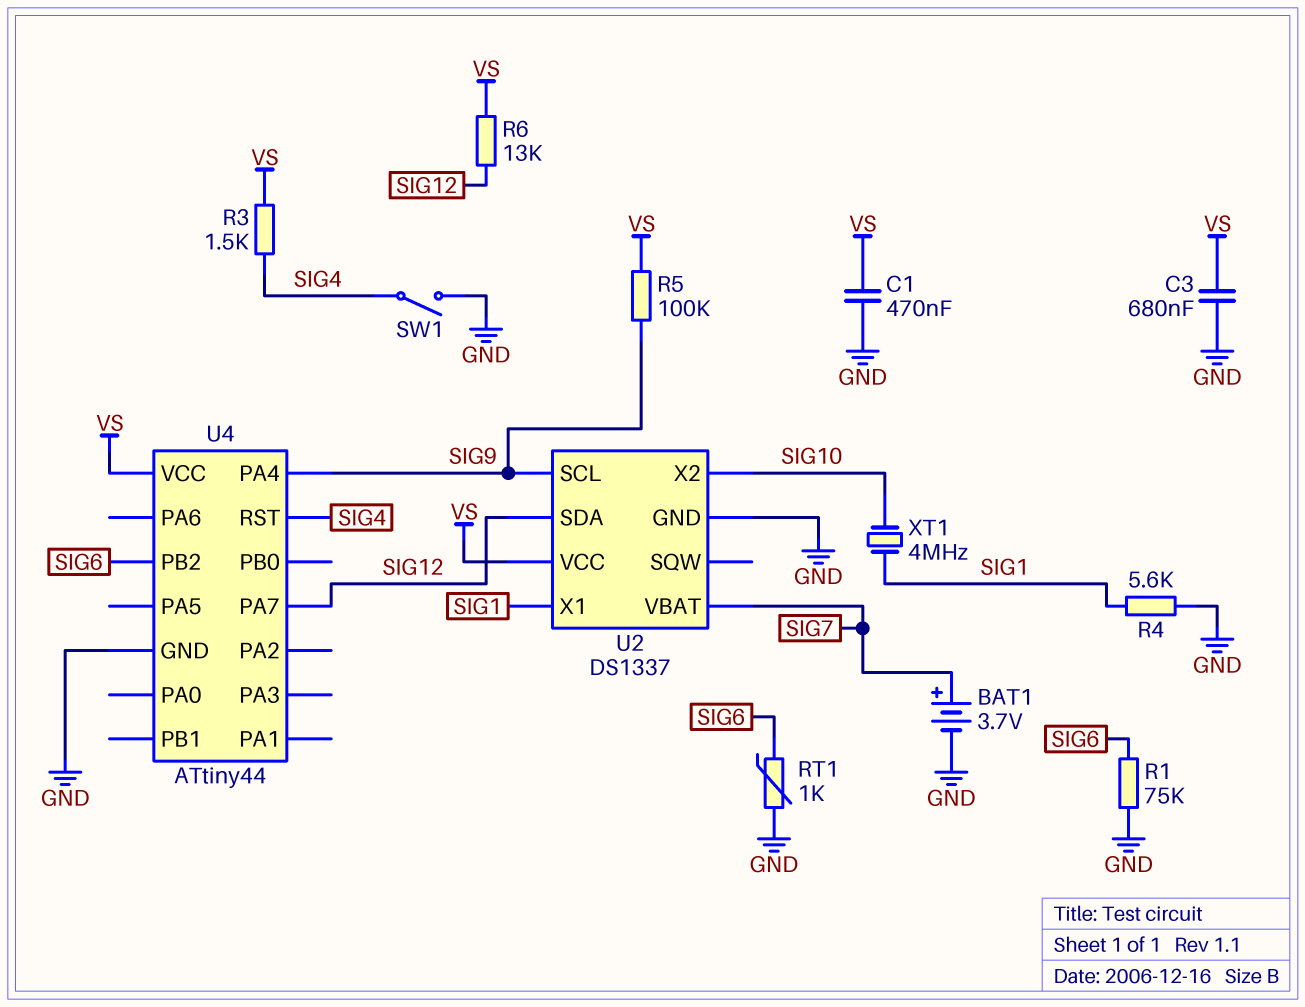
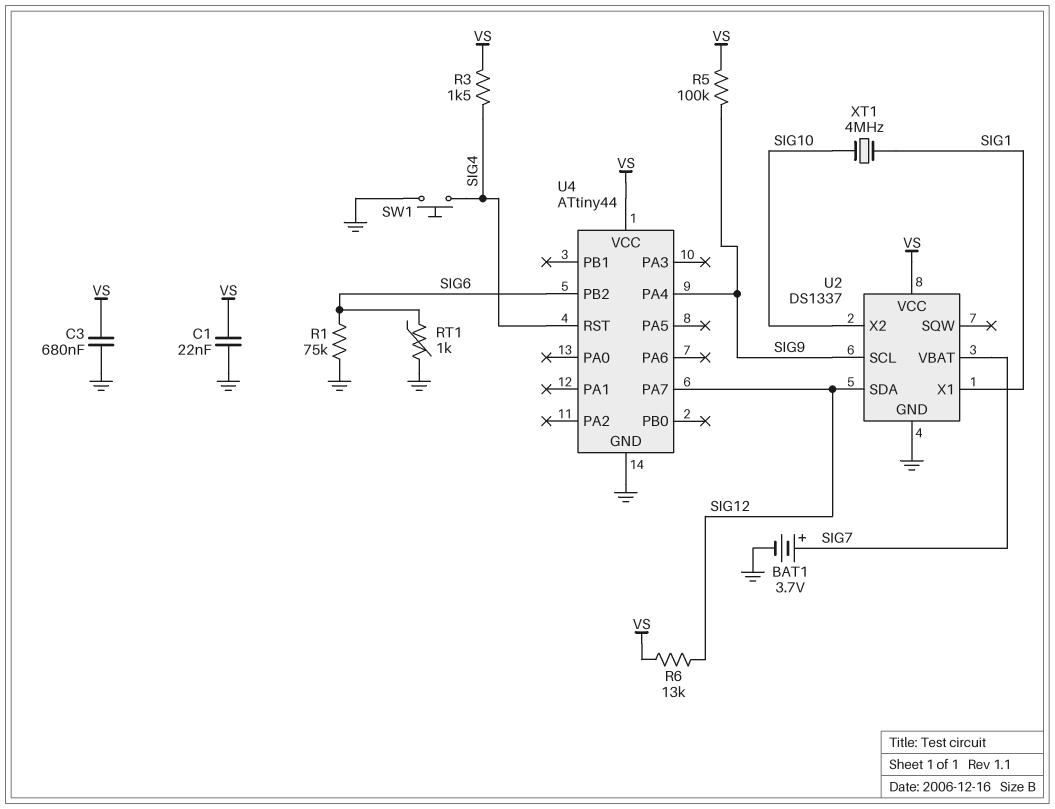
C1: 470nF (GND, VS) -> 22nF (GND, VS)
R4: 5.6k (GND, SIG1) -> none
SW1: switch (GND, SIG4) -> button (GND, SIG4)

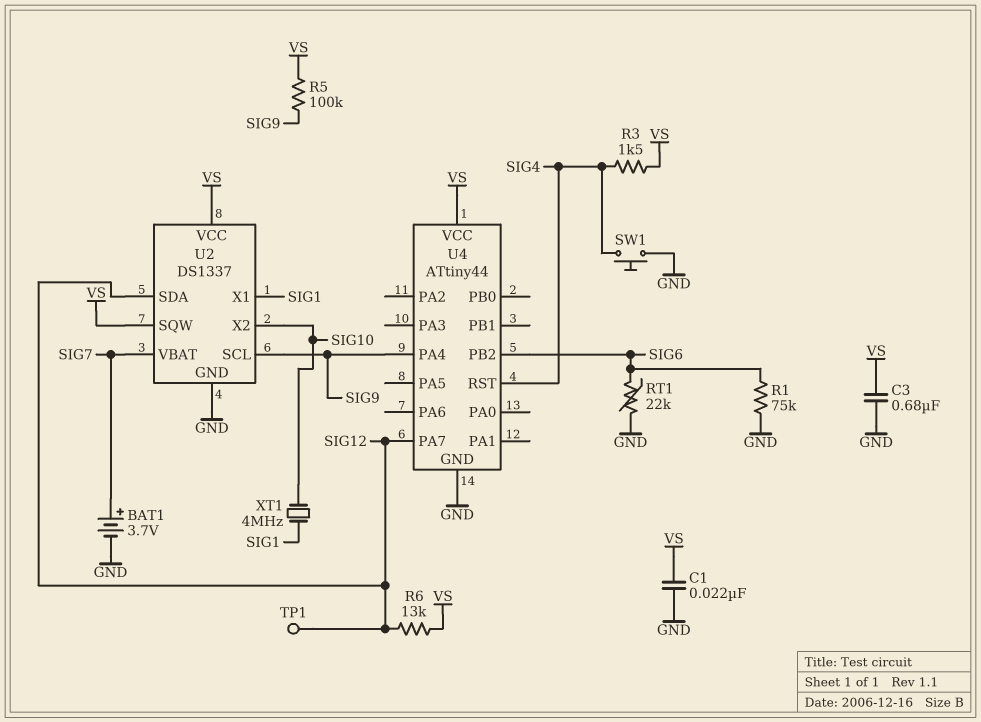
RT1: 1k (GND, SIG6) -> 22k (GND, SIG6)
TP1: none -> test point (SIG12)
U2 pin SQW: none -> VS

